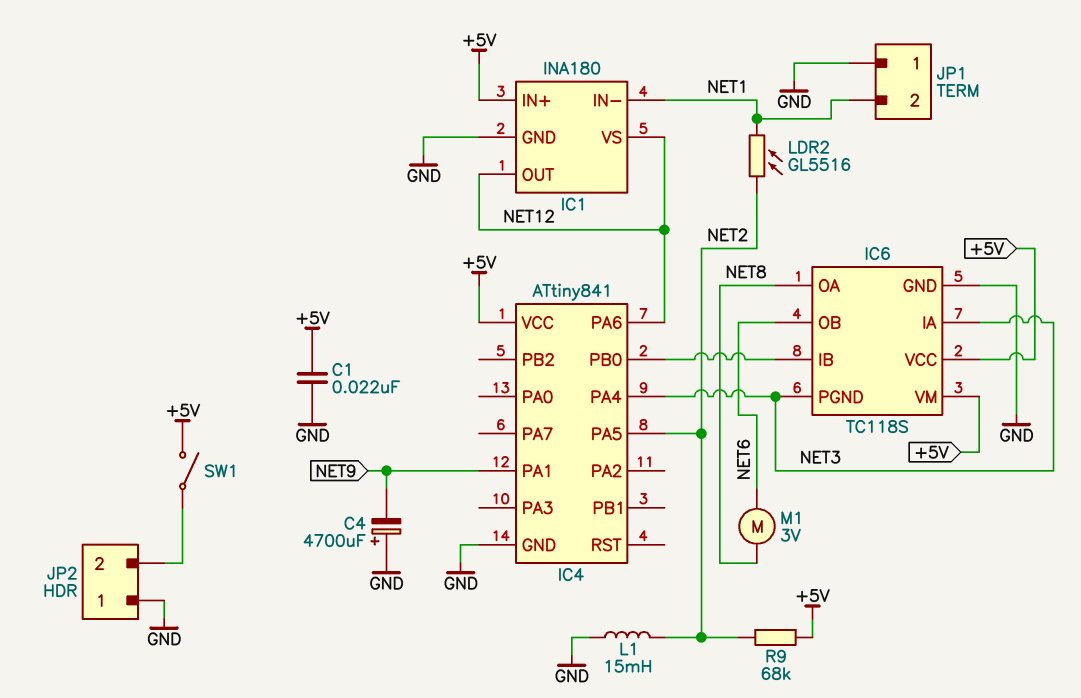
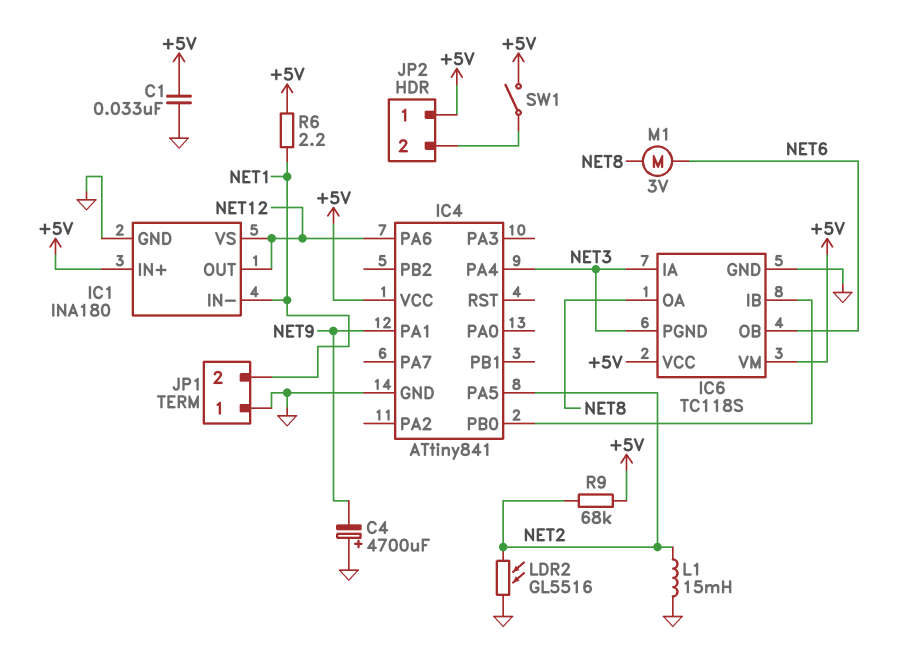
C1: 22nF (+5V, GND) -> 33nF (+5V, GND)
JP2 pin 1: GND -> +5V
LDR2: GL5516 (NET1, NET2) -> GL5516 (GND, NET2)
R6: none -> 2.2 (+5V, NET1)

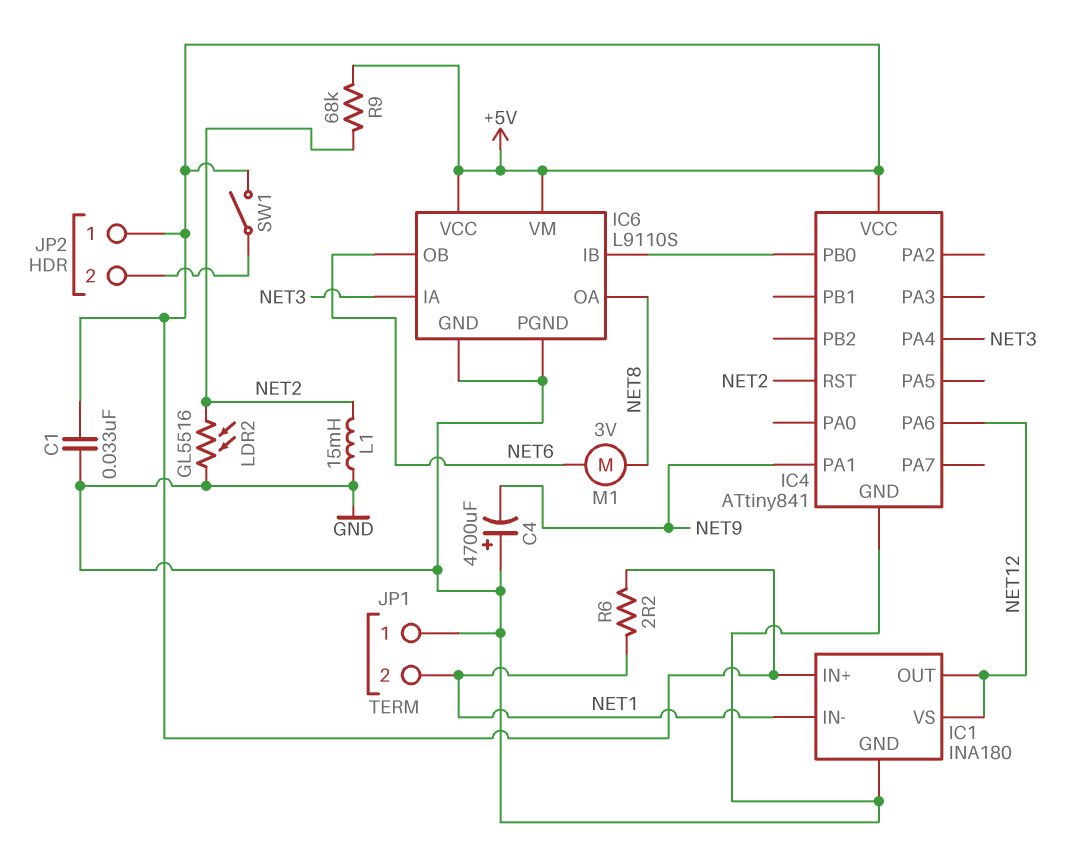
IC4 pin PA5: NET2 -> none
IC4 pin RST: none -> NET2
IC6: TC118S -> L9110S
IC6 pin PGND: NET3 -> GND

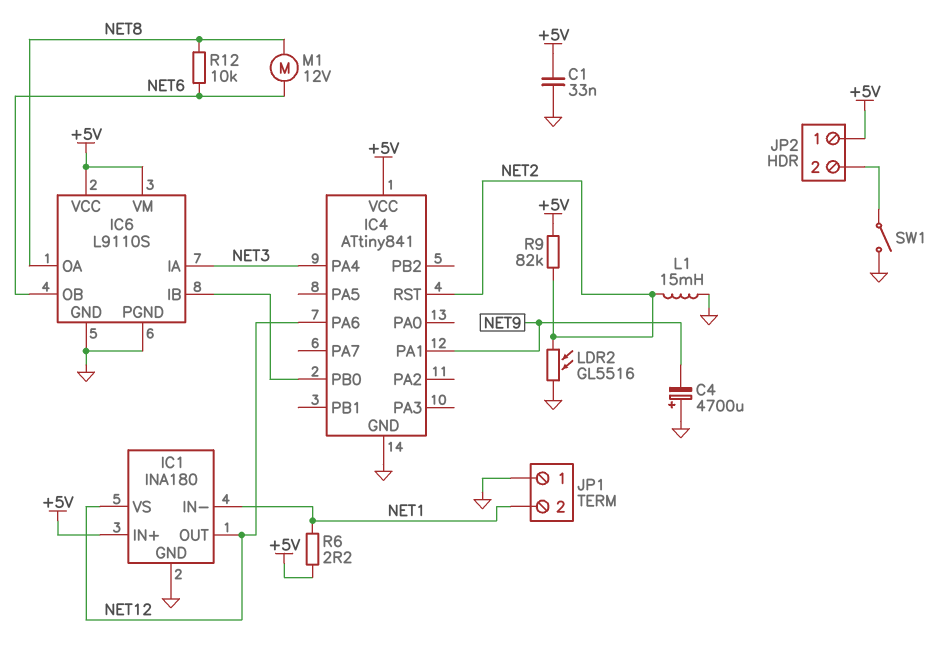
M1: motor 3V (NET6, NET8) -> motor 12V (NET6, NET8)
R9: 68k (+5V, NET2) -> 82k (+5V, NET2)
R12: none -> 10k (NET6, NET8)
SW1: switch (+5V, JP2/2) -> switch (GND, JP2/2)

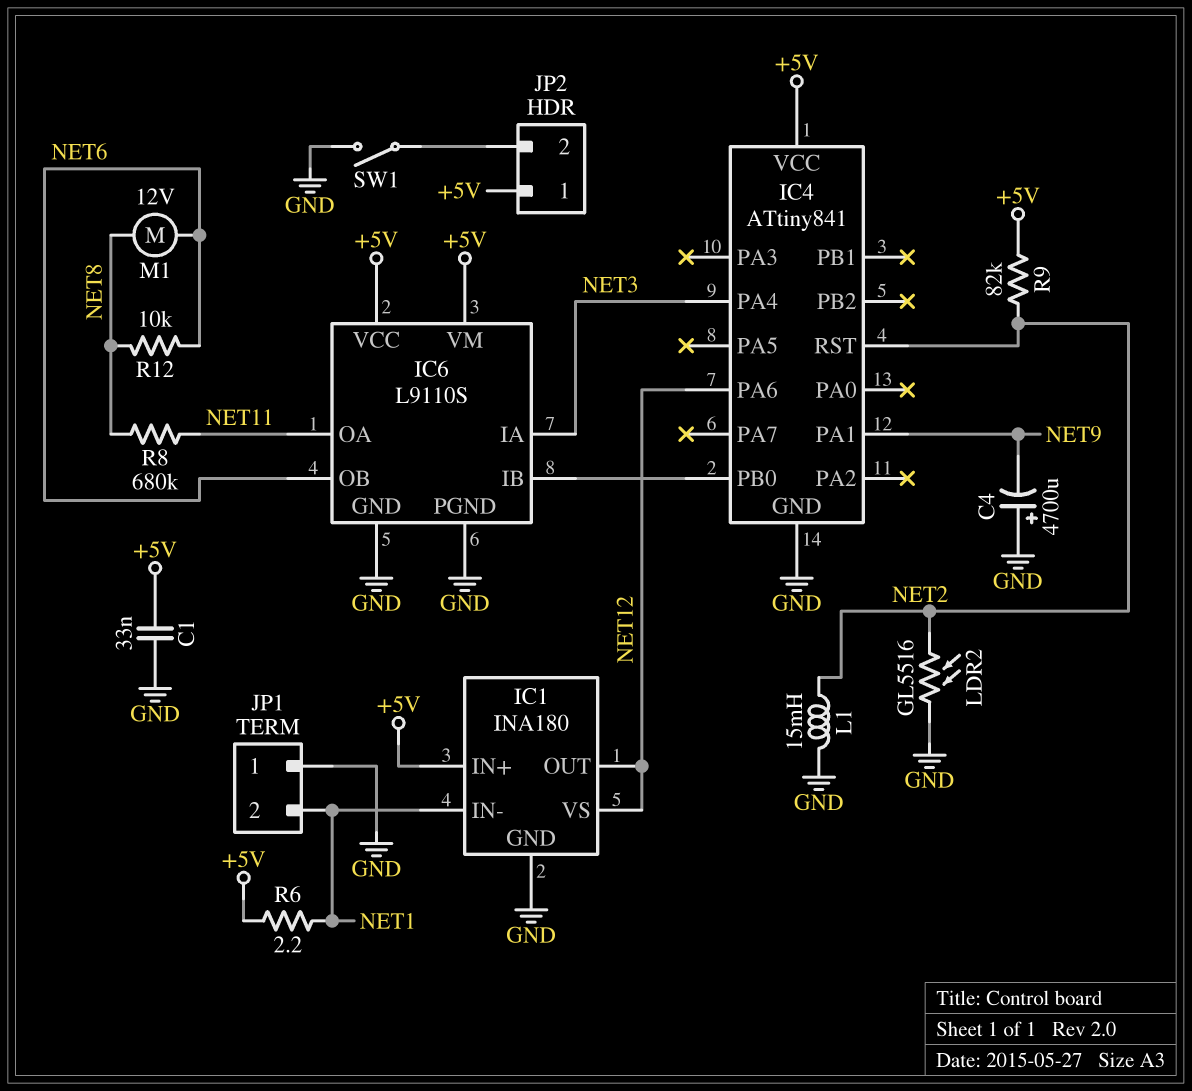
IC6 pin OA: NET8 -> NET11
R8: none -> 680k (NET8, NET11)

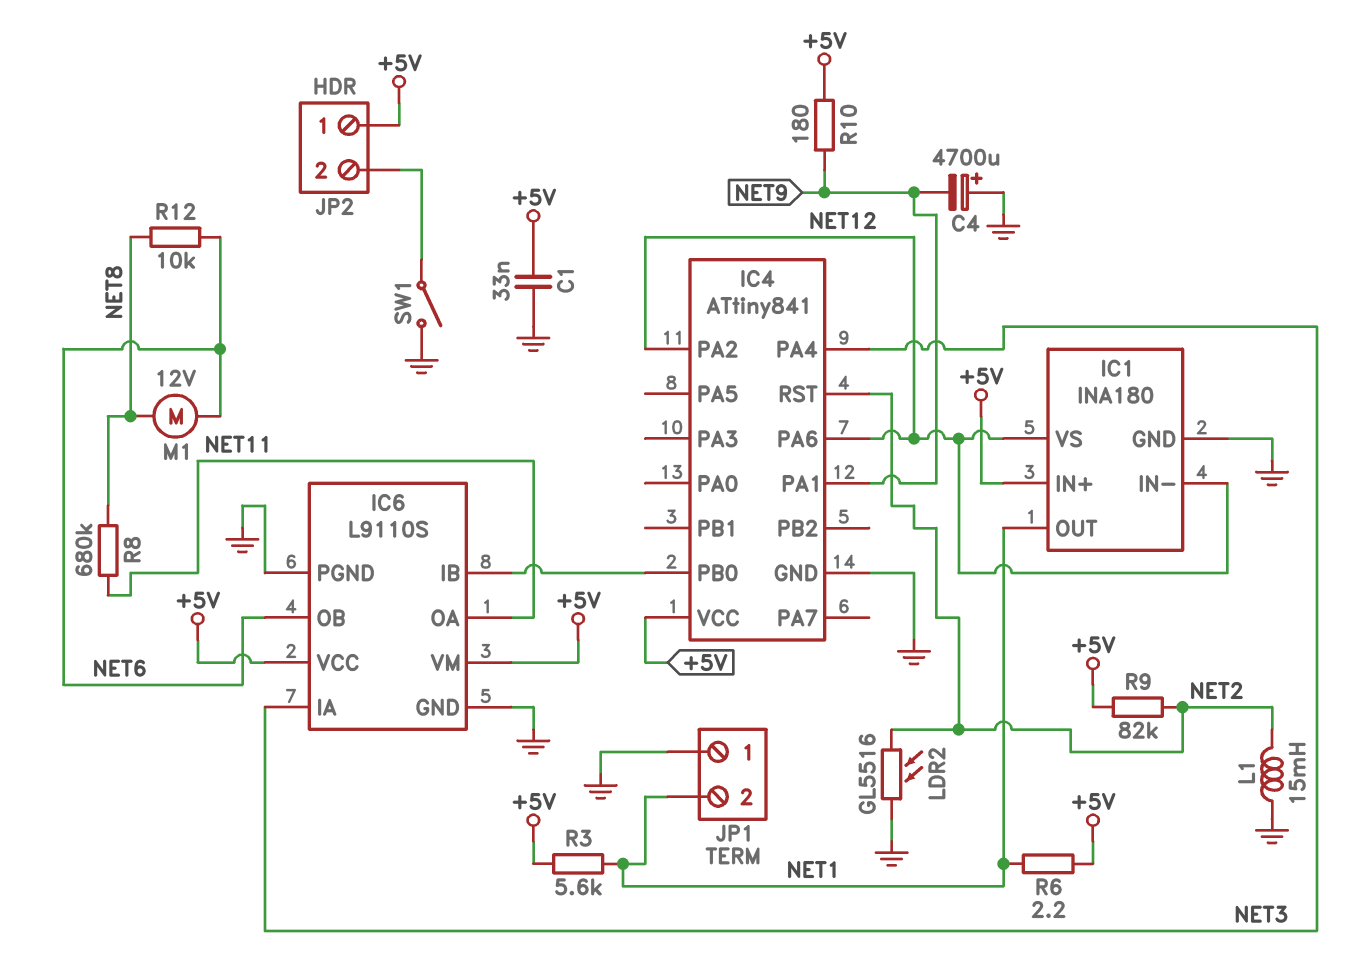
IC1 pin IN-: NET1 -> NET12
IC1 pin OUT: NET12 -> NET1
IC4 pin PA2: none -> NET12
R3: none -> 5.6k (+5V, NET1)
R10: none -> 180 (+5V, NET9)

